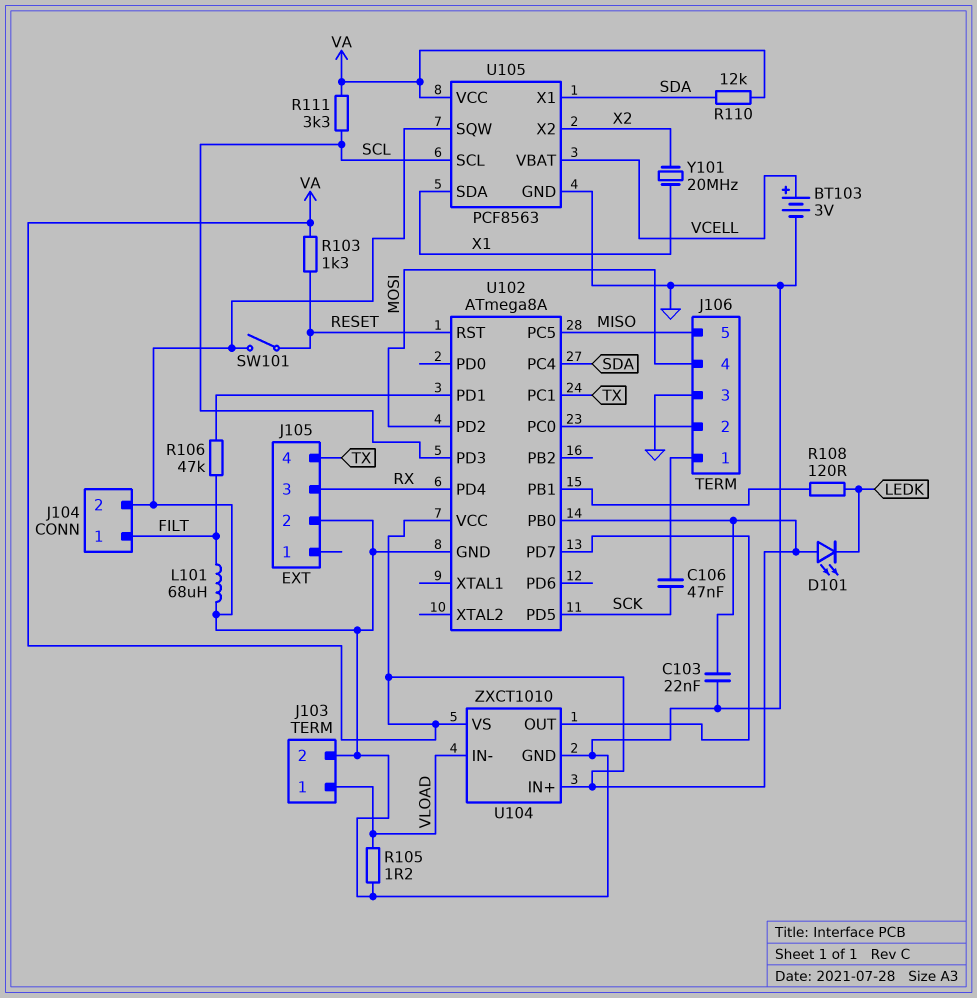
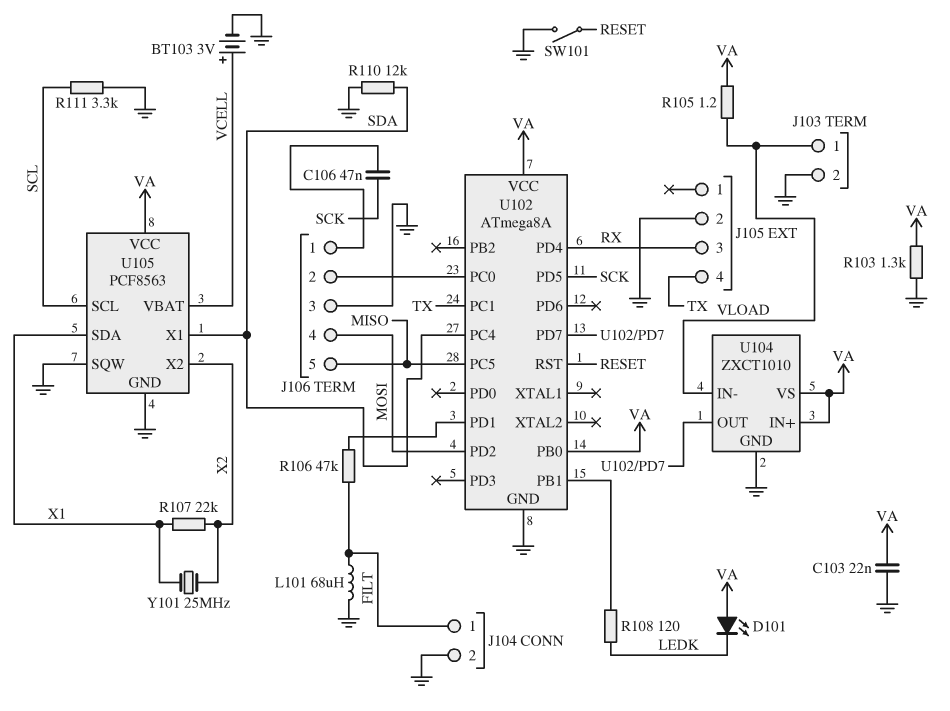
R103: 1.3k (RESET, VA) -> 1.3k (GND, VA)
R105: 1.2 (GND, VLOAD) -> 1.2 (VA, VLOAD)
R107: none -> 22k (X1, X2)
R110: 12k (SDA, VA) -> 12k (GND, SDA)
R111: 3.3k (SCL, VA) -> 3.3k (GND, SCL)
U102 pin PD3: SCL -> none
Y101: 20MHz (X1, X2) -> 25MHz (X1, X2)

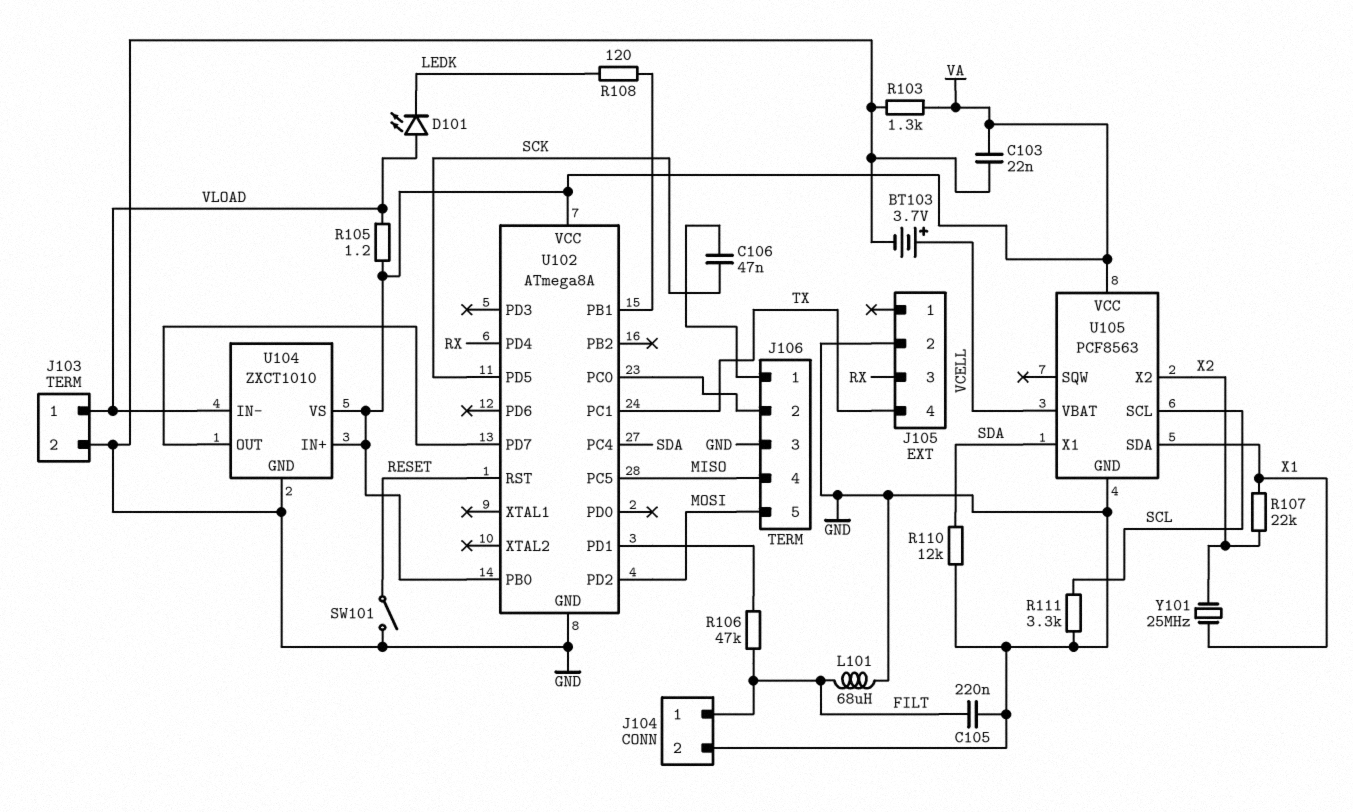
BT103: 3V (plus VCELL, minus GND) -> 3.7V (plus VCELL, minus GND)
C105: none -> 220nF (FILT, GND)
D101: LED (A VA, K LEDK) -> LED (A VLOAD, K LEDK)
J106 pin 4: MOSI -> MISO
J106 pin 5: MISO -> MOSI
U105 pin SQW: GND -> none

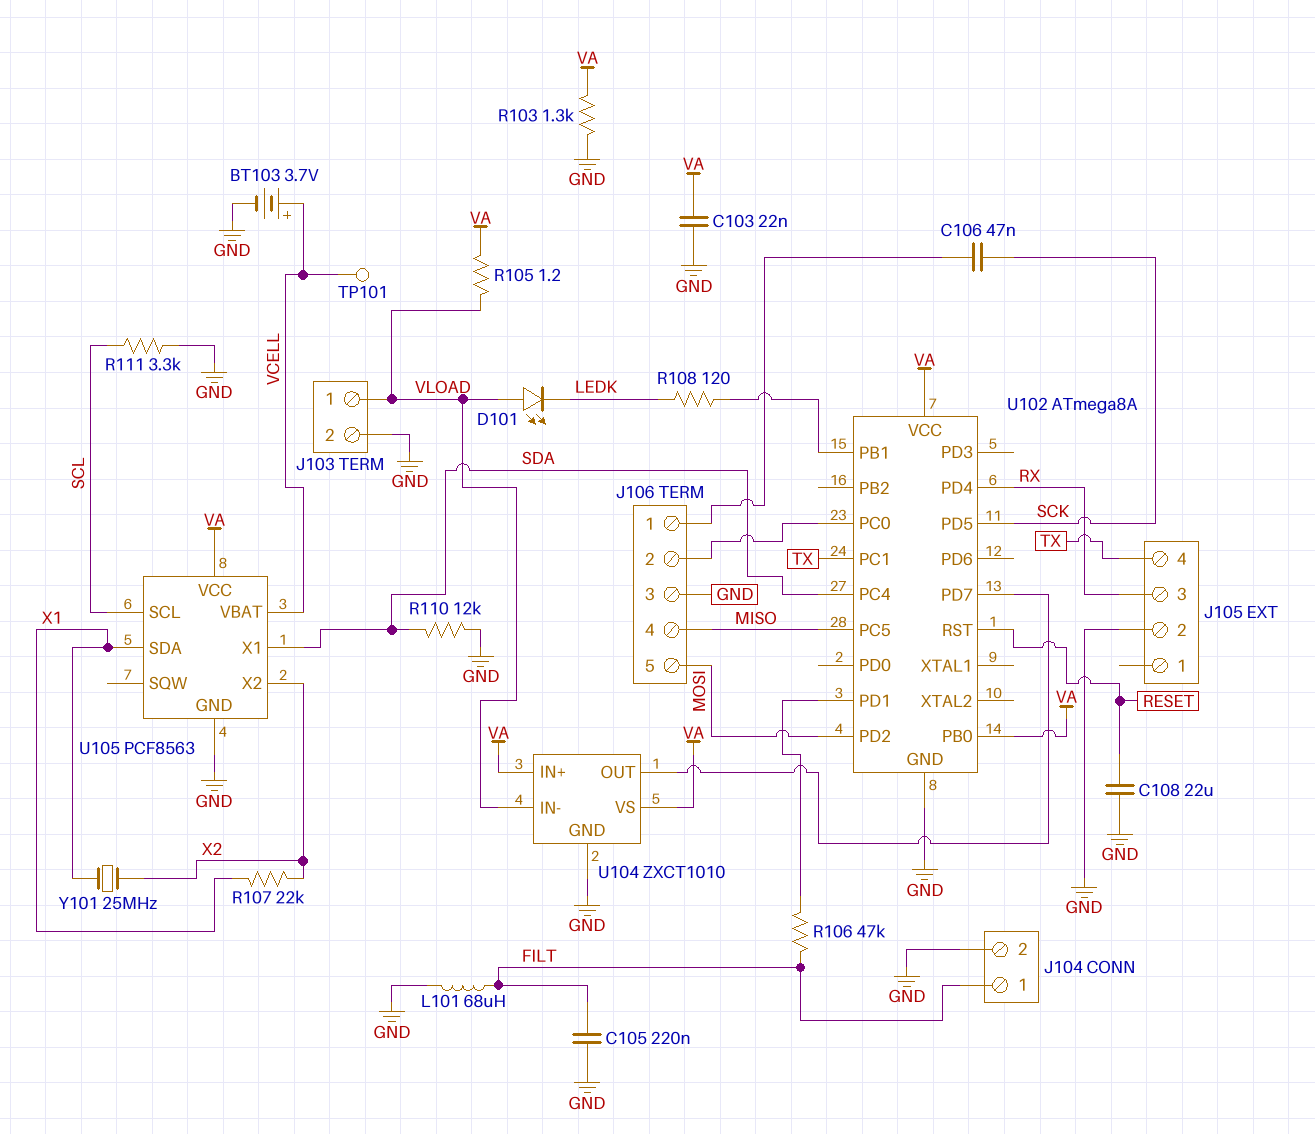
C108: none -> 22uF (GND, RESET)
SW101: switch (GND, RESET) -> none
TP101: none -> test point (VCELL)

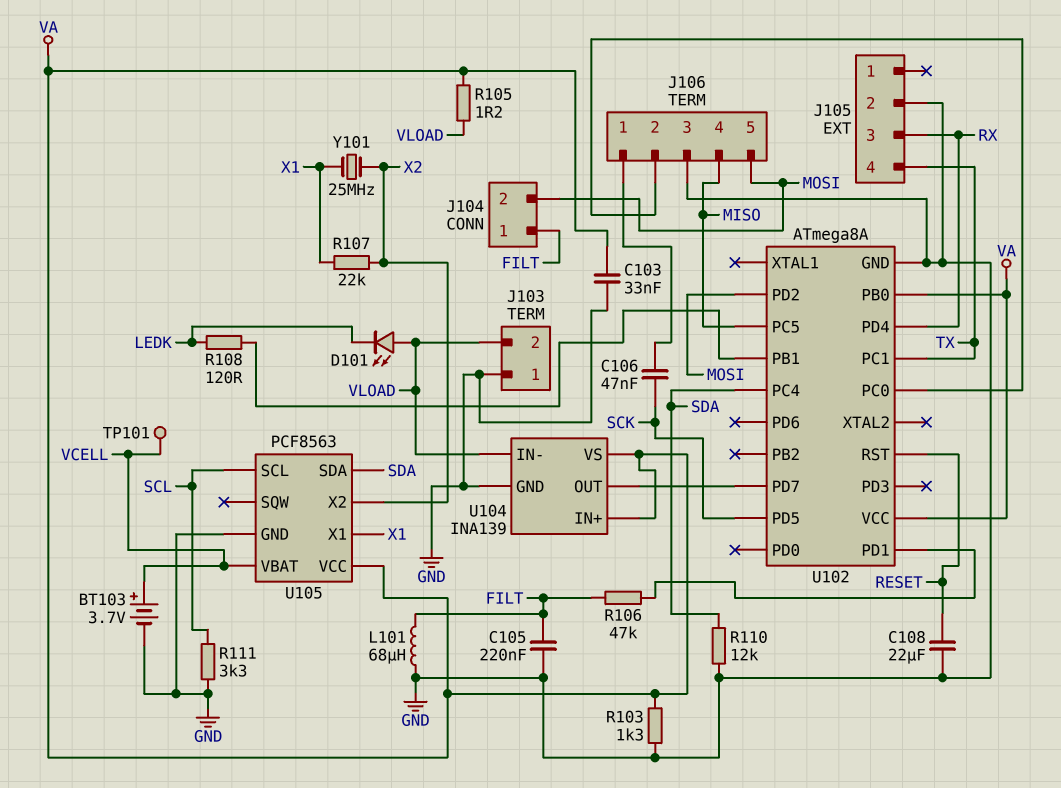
C103: 22nF (GND, VA) -> 33nF (GND, VA)
J103 pin 1: VLOAD -> GND
J103 pin 2: GND -> VLOAD
J104 pin 2: GND -> MOSI
U104: ZXCT1010 -> INA139
U105 pin SDA: X1 -> SDA
U105 pin X1: SDA -> X1

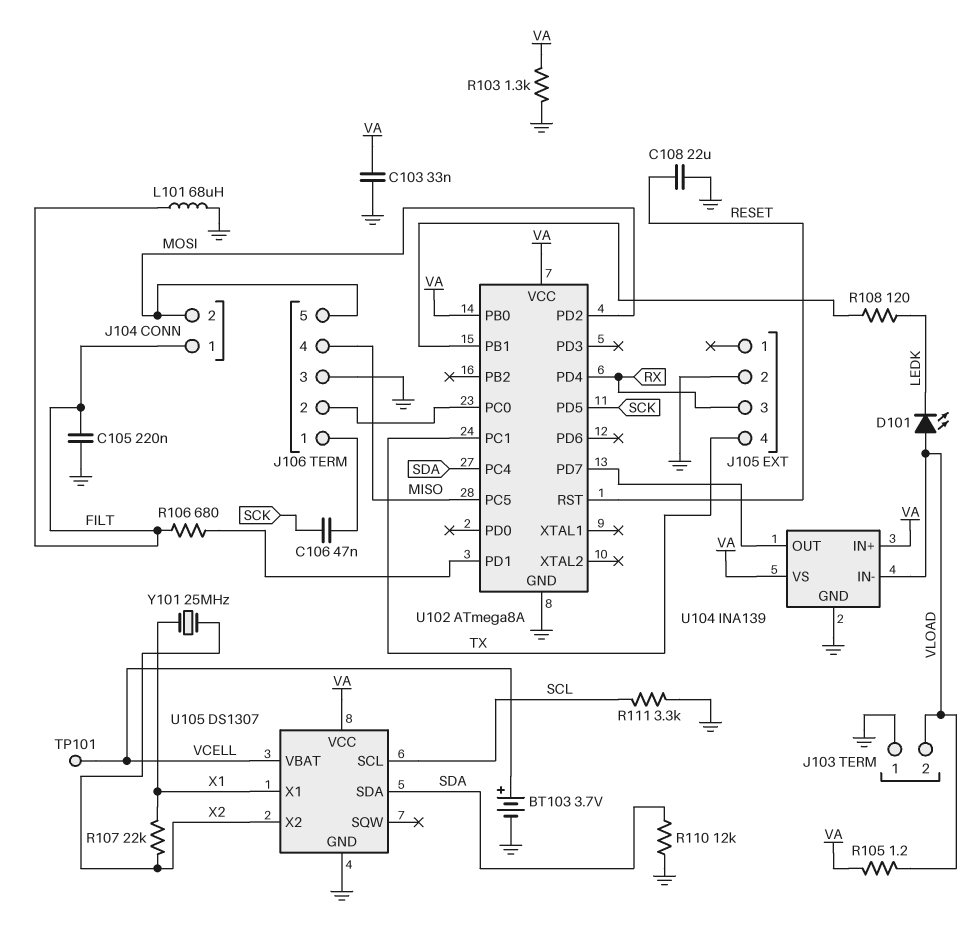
R106: 47k (FILT, U102/PD1) -> 680 (FILT, U102/PD1)
U105: PCF8563 -> DS1307

